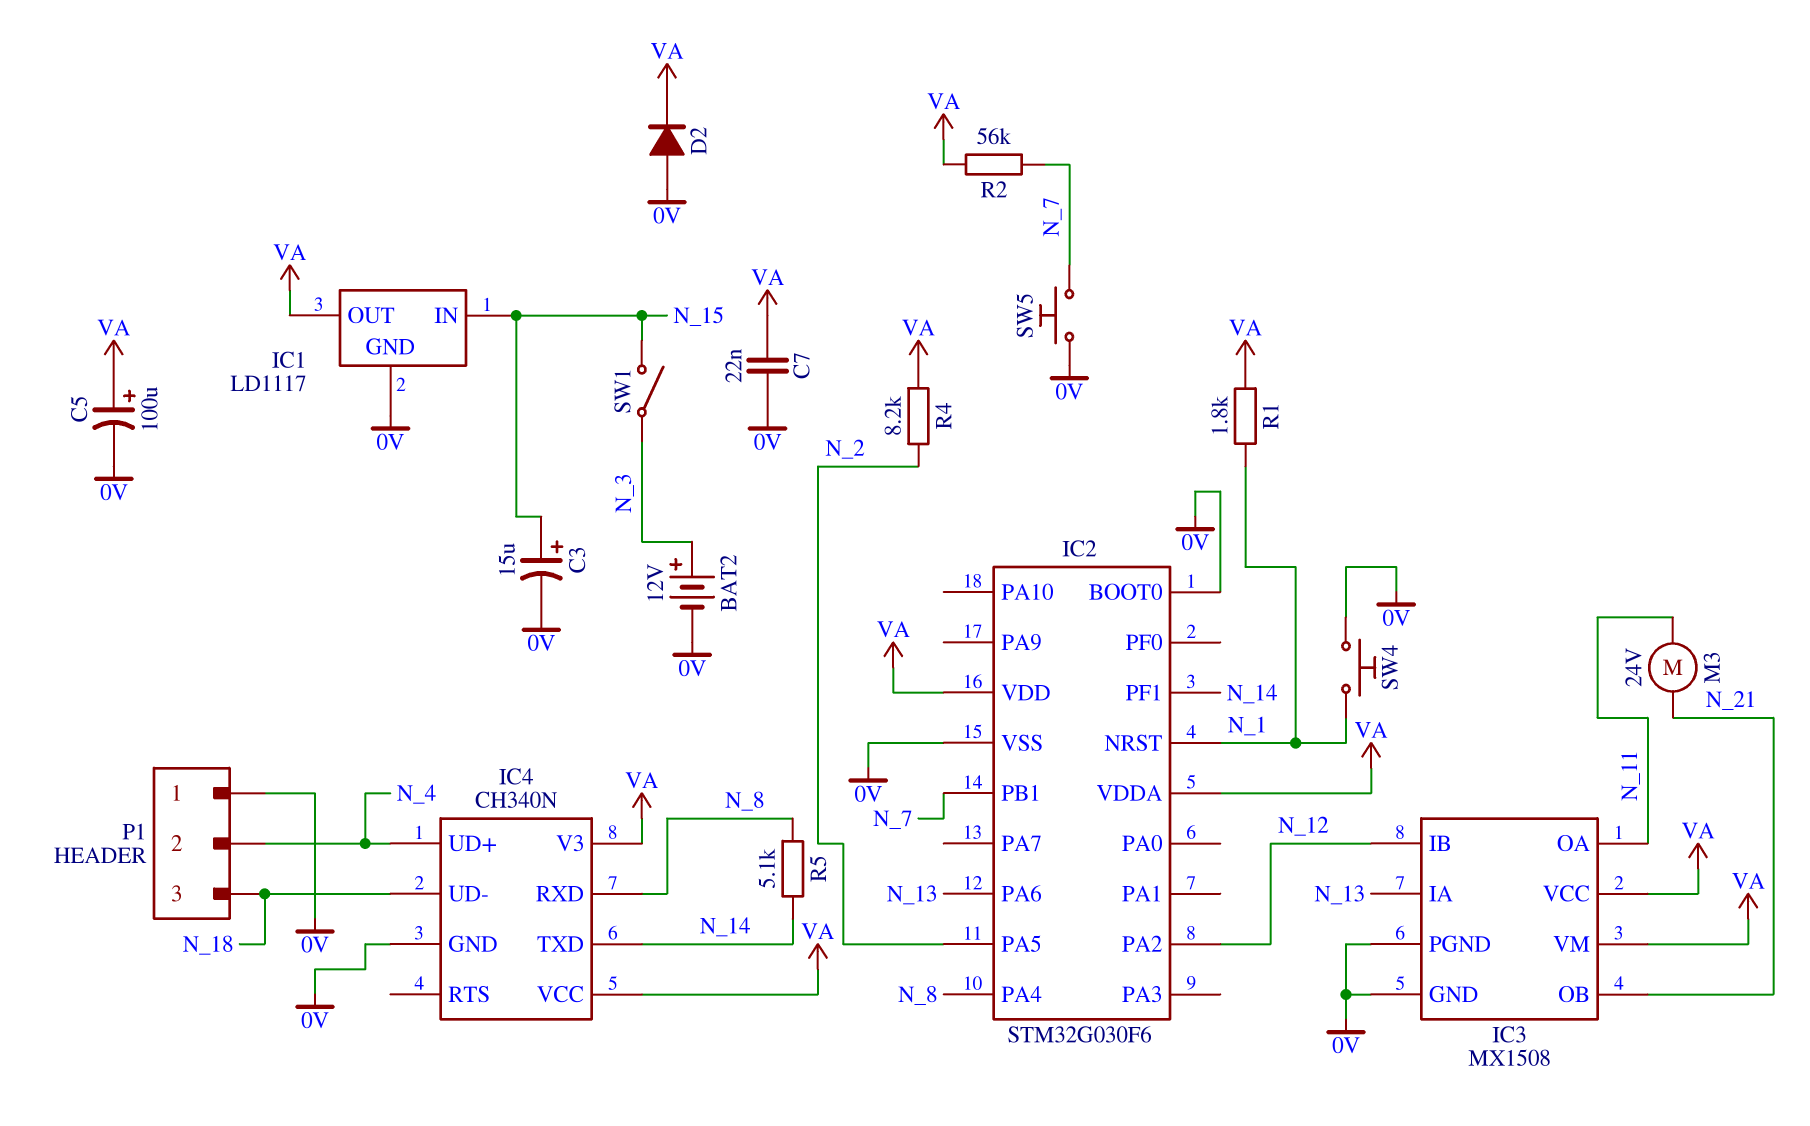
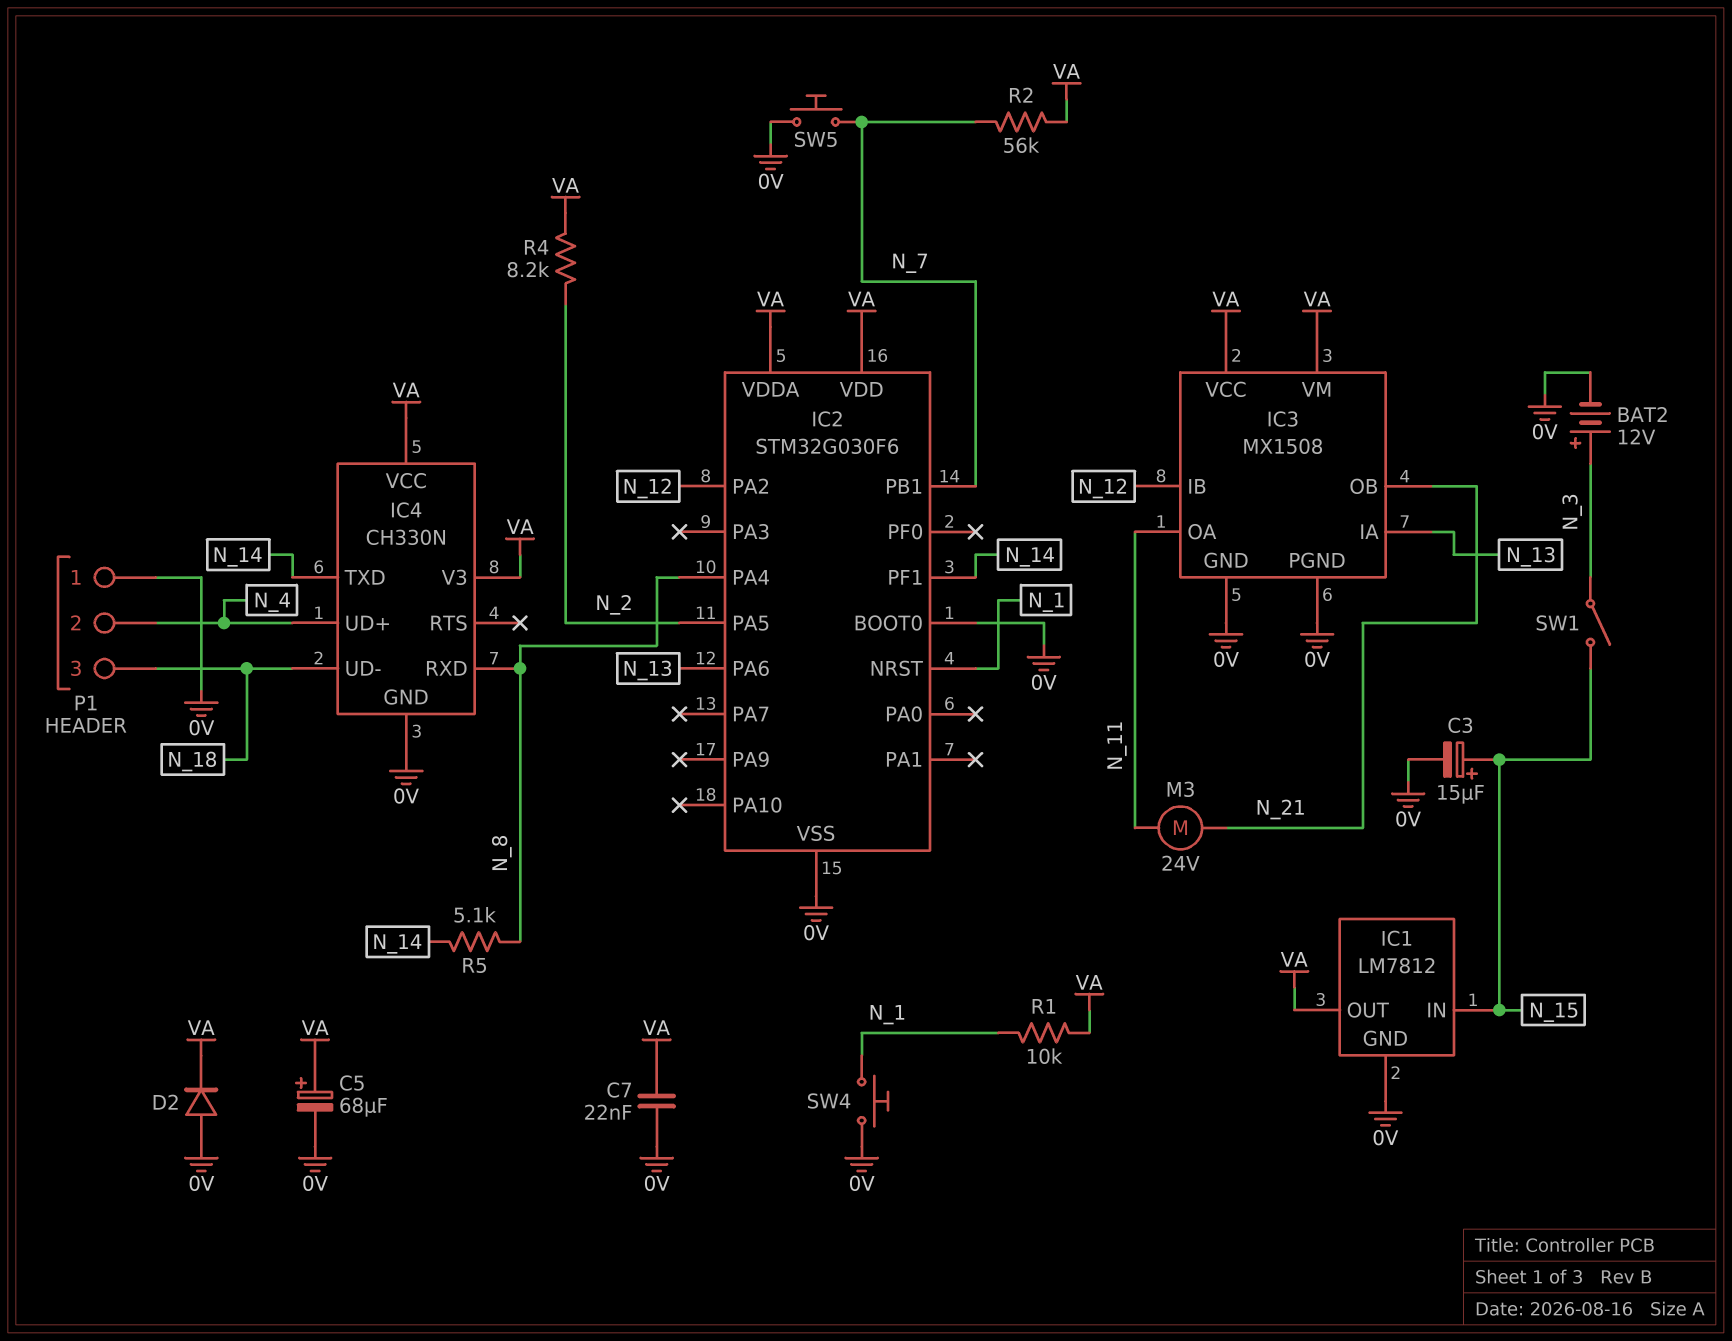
C5: 100uF (plus VA, minus 0V) -> 68uF (plus VA, minus 0V)
IC1: LD1117 -> LM7812
IC4: CH340N -> CH330N
R1: 1.8k (N_1, VA) -> 10k (N_1, VA)

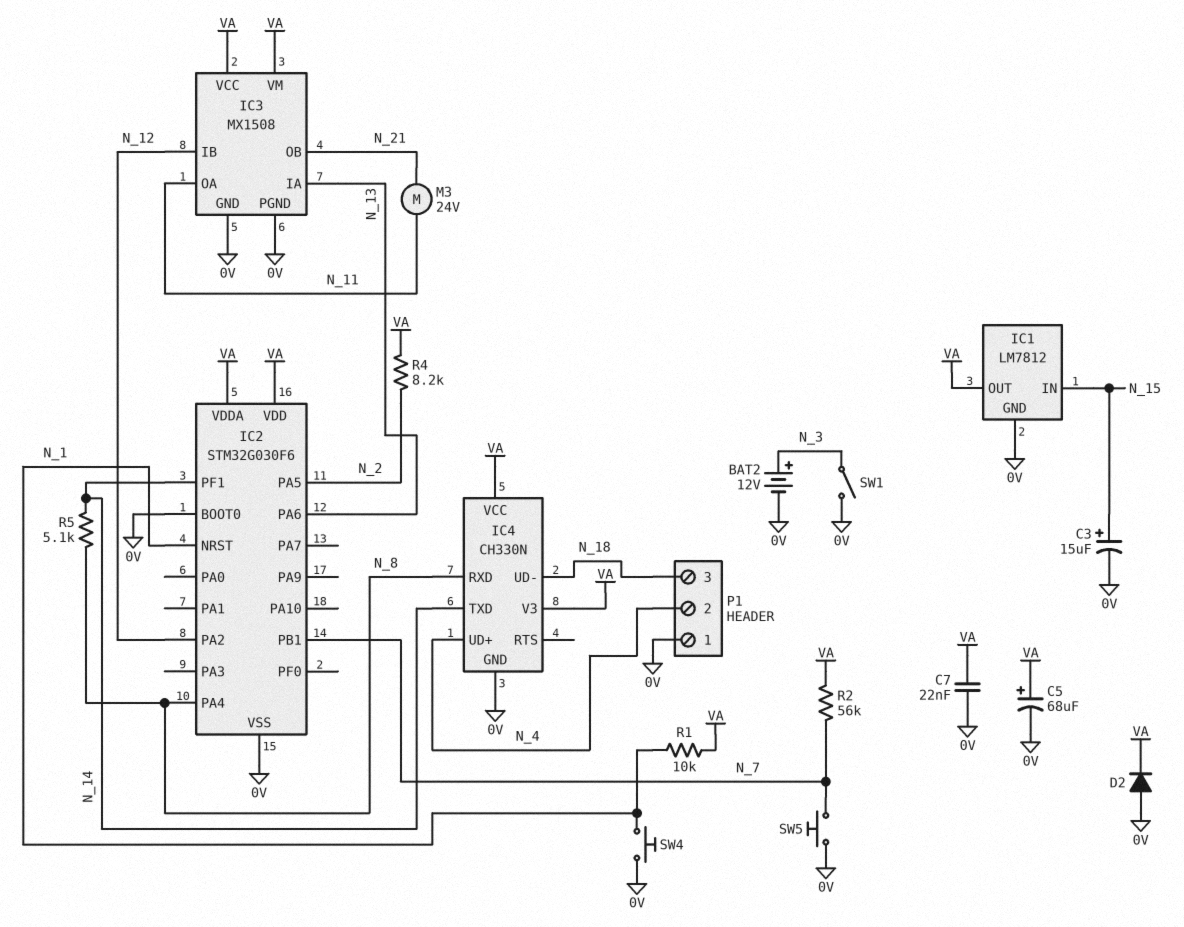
SW1: switch (N_3, N_15) -> switch (0V, N_3)

